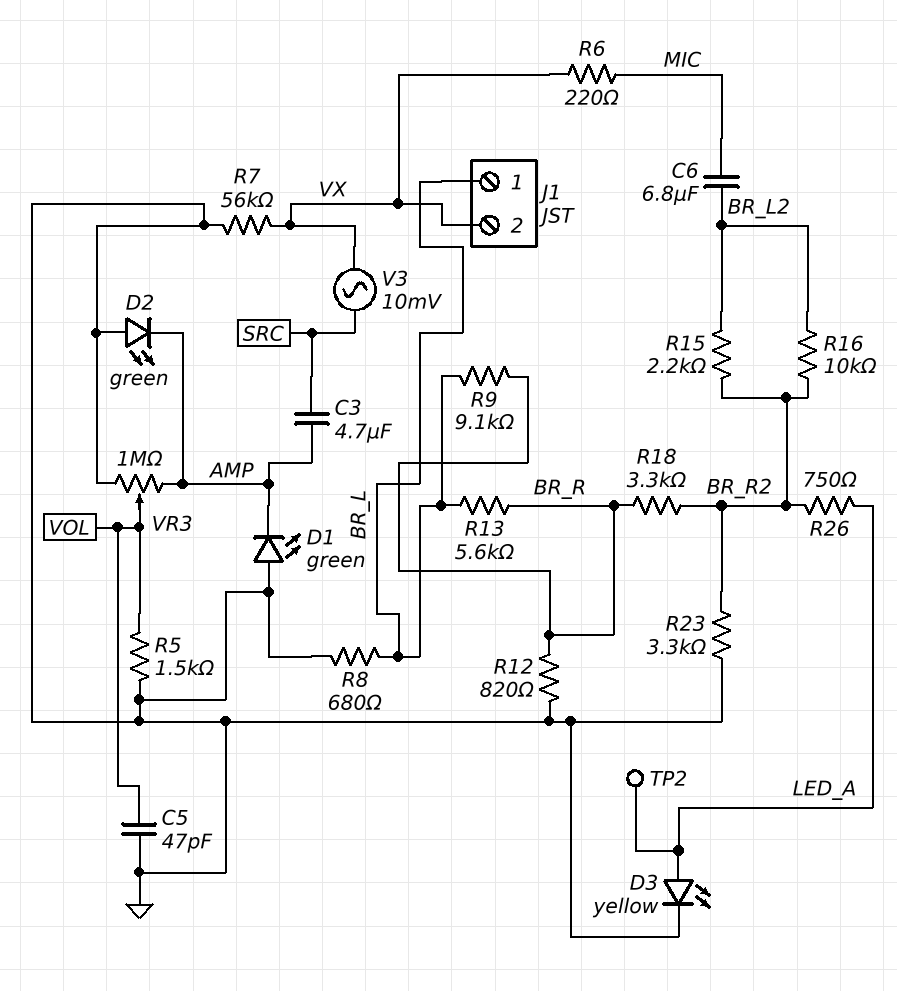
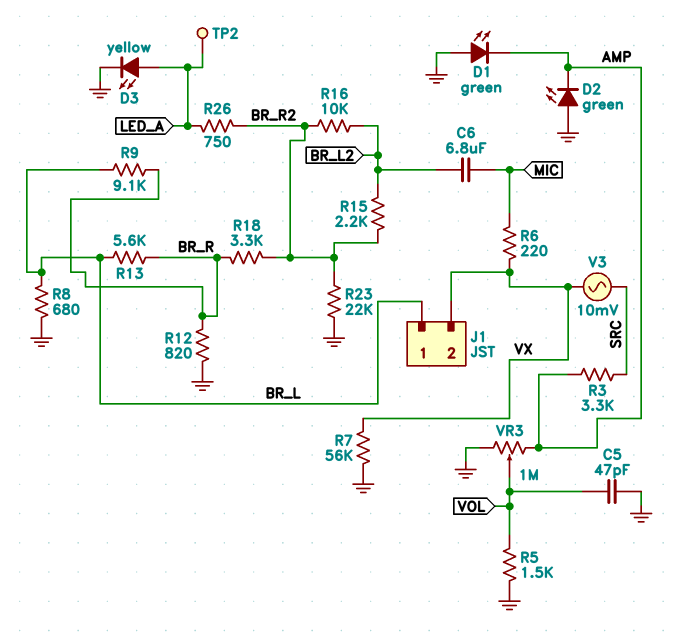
C3: 4.7uF (AMP, SRC) -> none
R3: none -> 3.3k (AMP, SRC)
R23: 3.3k (BR_R2, GND) -> 22k (BR_R2, GND)

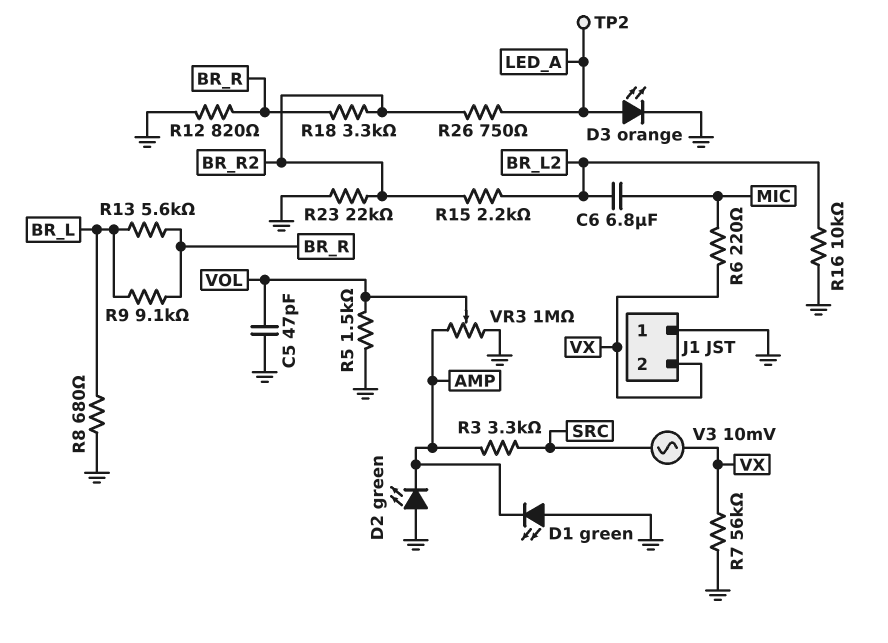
D3: LED yellow (A LED_A, K GND) -> LED orange (A LED_A, K GND)
J1 pin 1: BR_L -> GND
R16: 10k (BR_L2, BR_R2) -> 10k (BR_L2, GND)

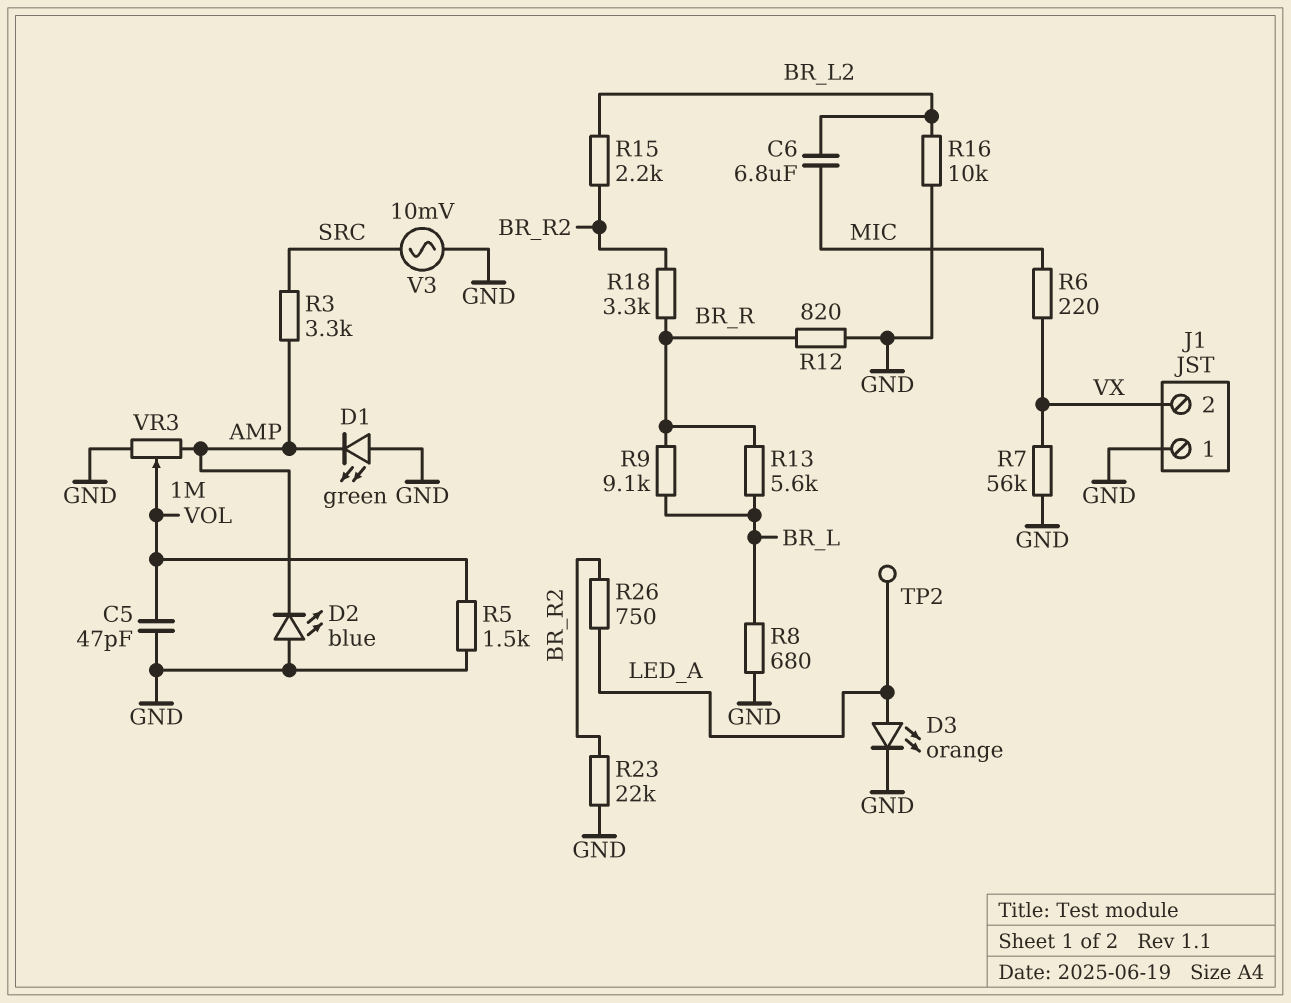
D2: LED green (A GND, K AMP) -> LED blue (A GND, K AMP)
V3: AC 10mV (SRC, VX) -> AC 10mV (GND, SRC)

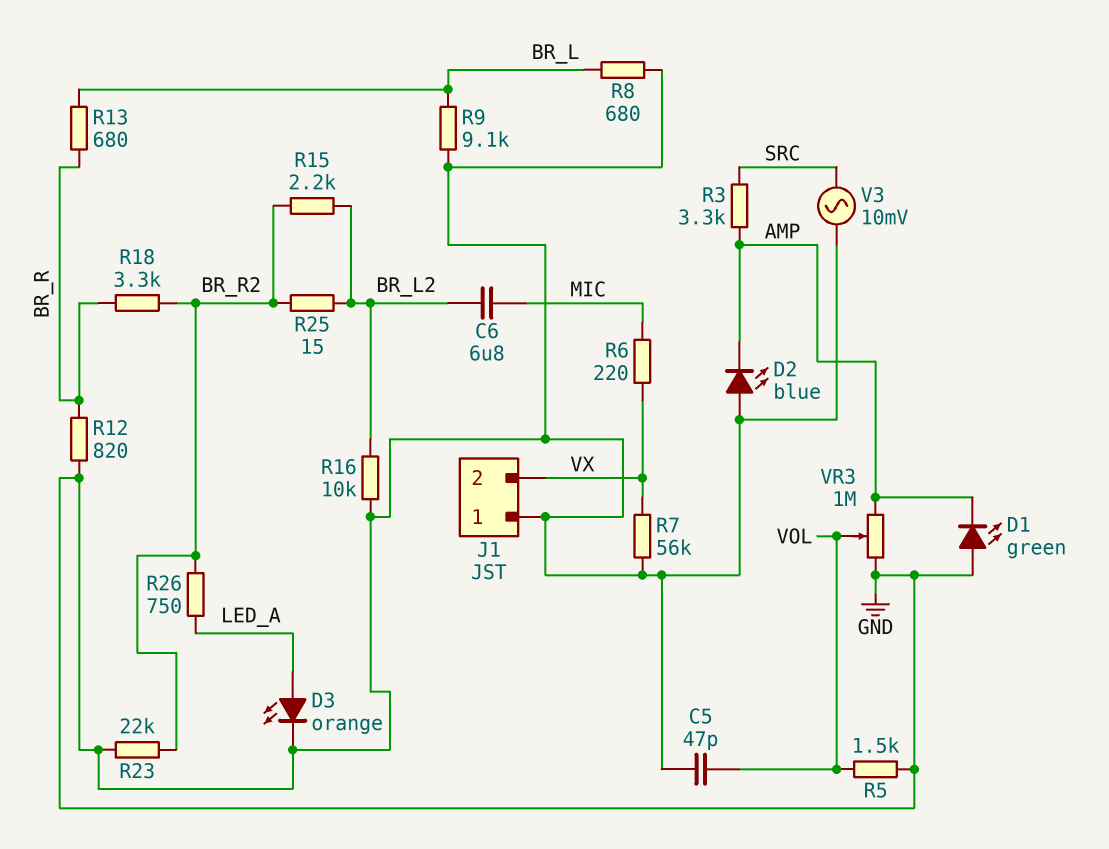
R9: 9.1k (BR_L, BR_R) -> 9.1k (BR_L, GND)
R13: 5.6k (BR_L, BR_R) -> 680 (BR_L, BR_R)
R25: none -> 15 (BR_L2, BR_R2)
TP2: test point (LED_A) -> none

